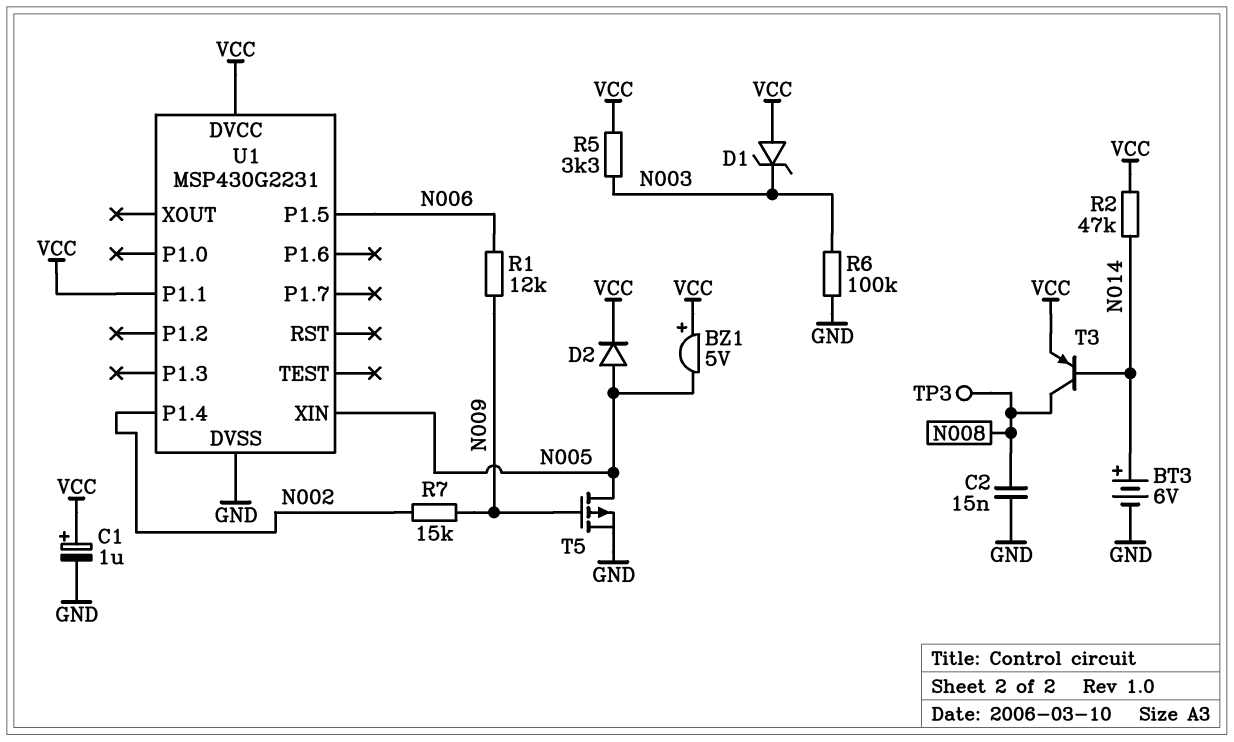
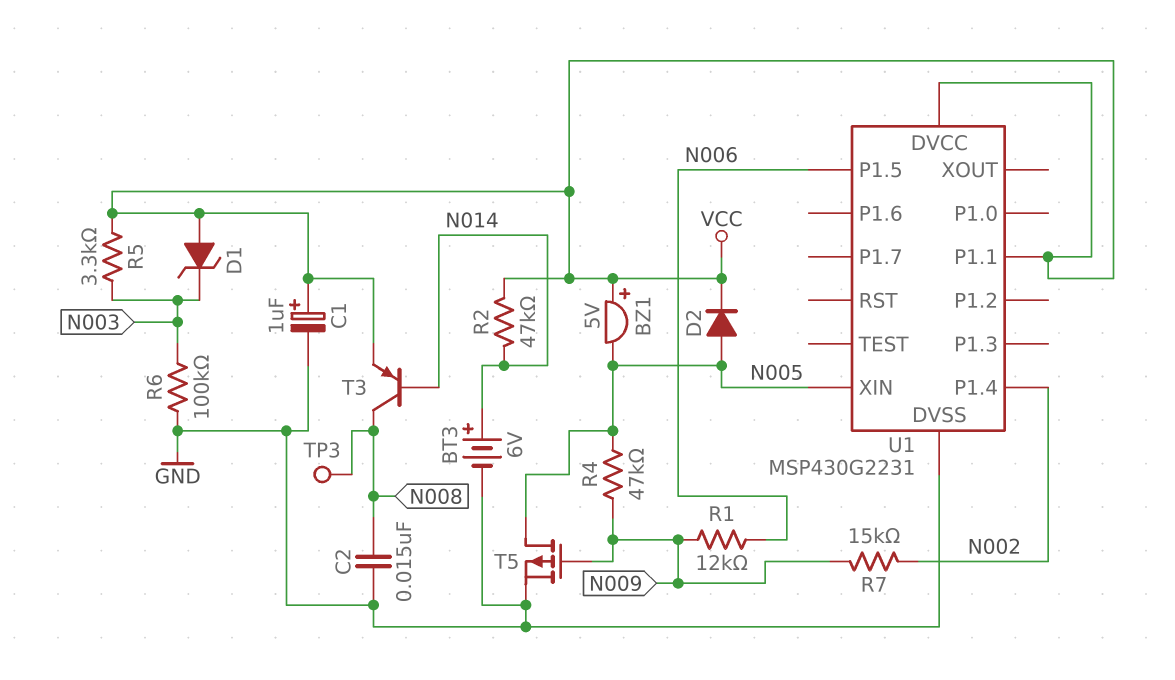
R4: none -> 47k (N005, N009)

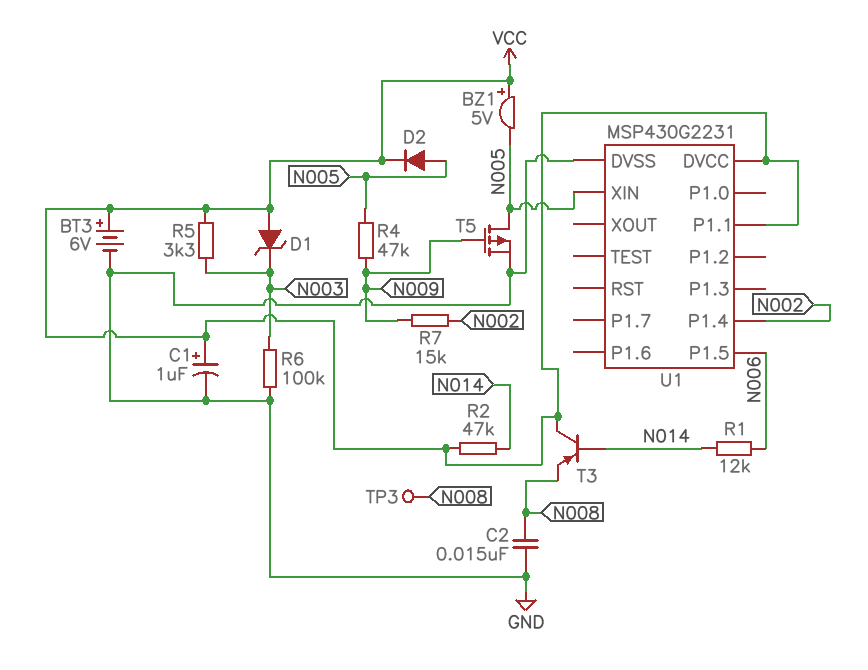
BT3: 6V (plus N014, minus GND) -> 6V (plus VCC, minus GND)
R1: 12k (N006, N009) -> 12k (N006, N014)
T3: PNP (B N014, C N008, E VCC) -> PNP (B N014, C VCC, E N008)

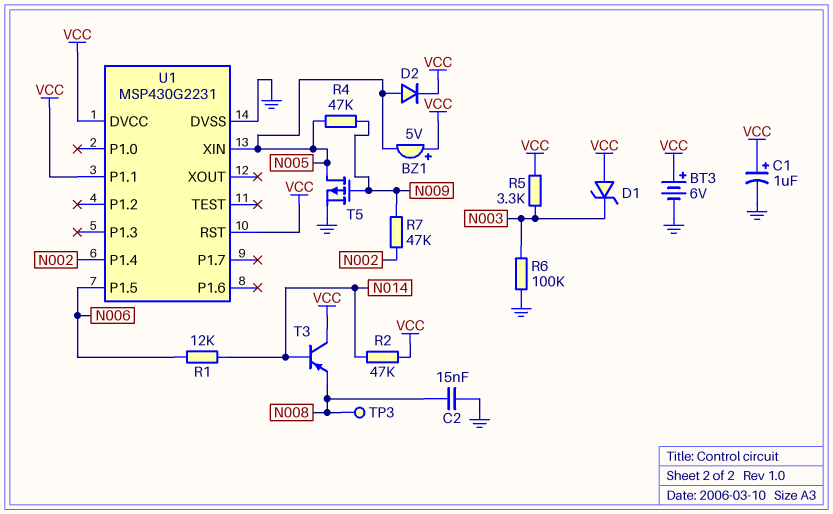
R7: 15k (N002, N009) -> 47k (N002, N009)
U1 pin RST: none -> VCC

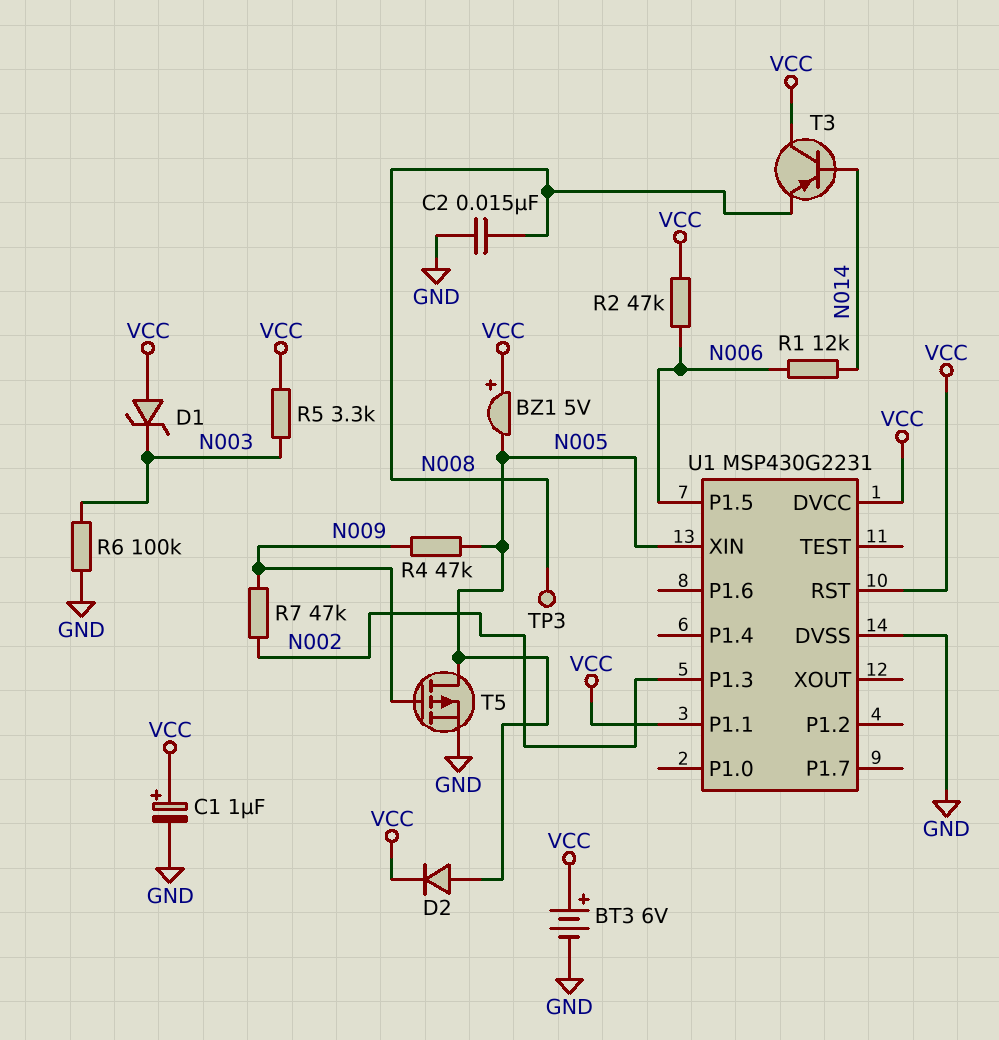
R2: 47k (N014, VCC) -> 47k (N006, VCC)
U1 pin P1.3: none -> N002
U1 pin P1.4: N002 -> none

